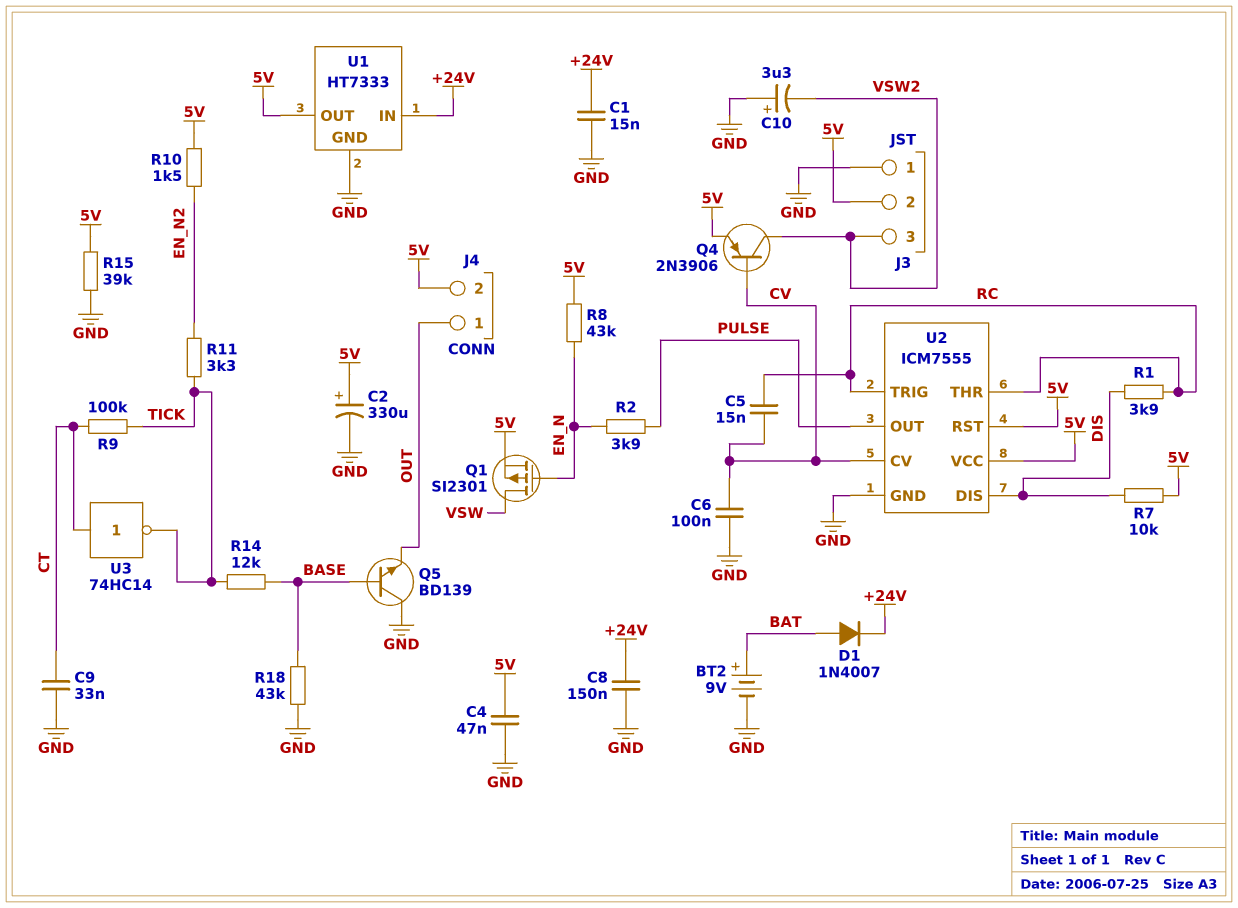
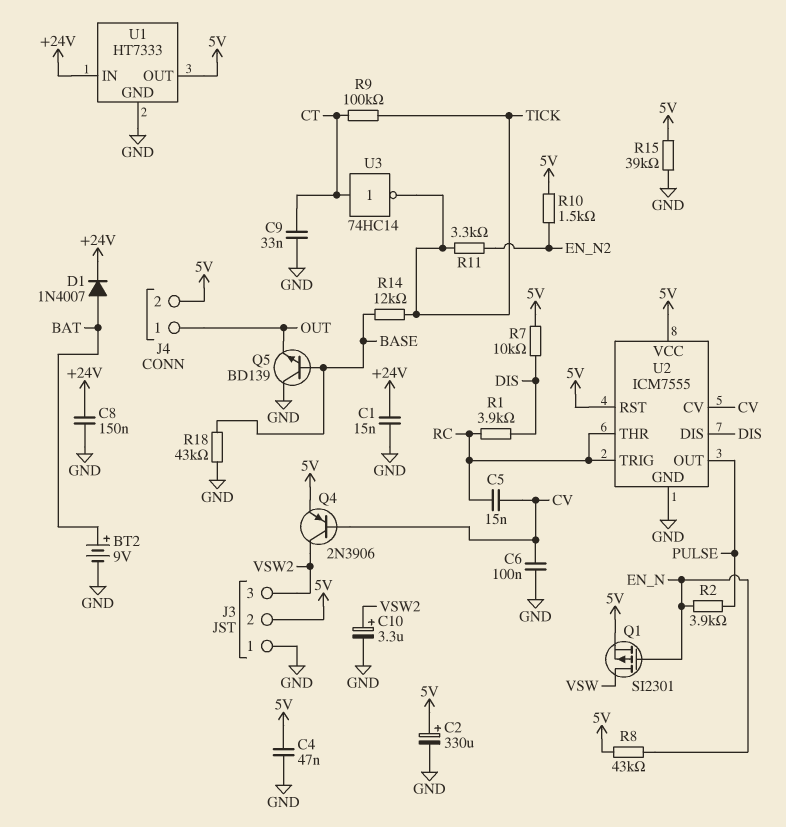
C10: 3.3uF (plus GND, minus VSW2) -> 3.3uF (plus VSW2, minus GND)

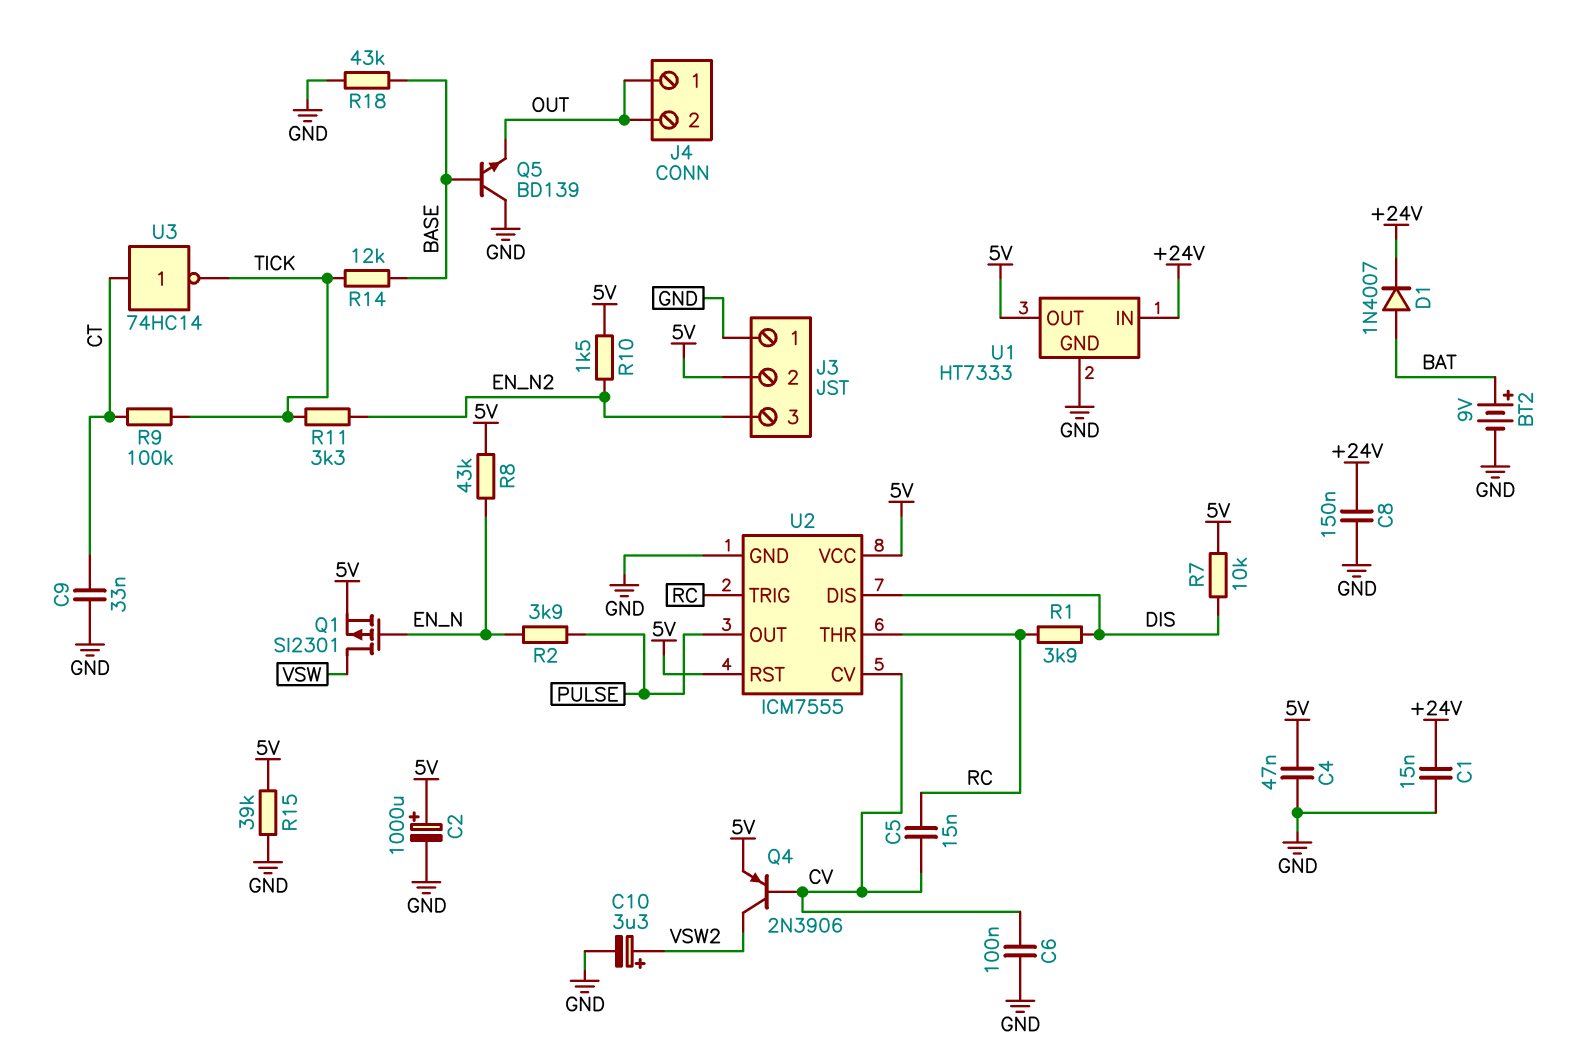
C2: 330uF (plus 5V, minus GND) -> 1000uF (plus 5V, minus GND)
J3 pin 3: VSW2 -> EN_N2
J4 pin 2: 5V -> OUT

